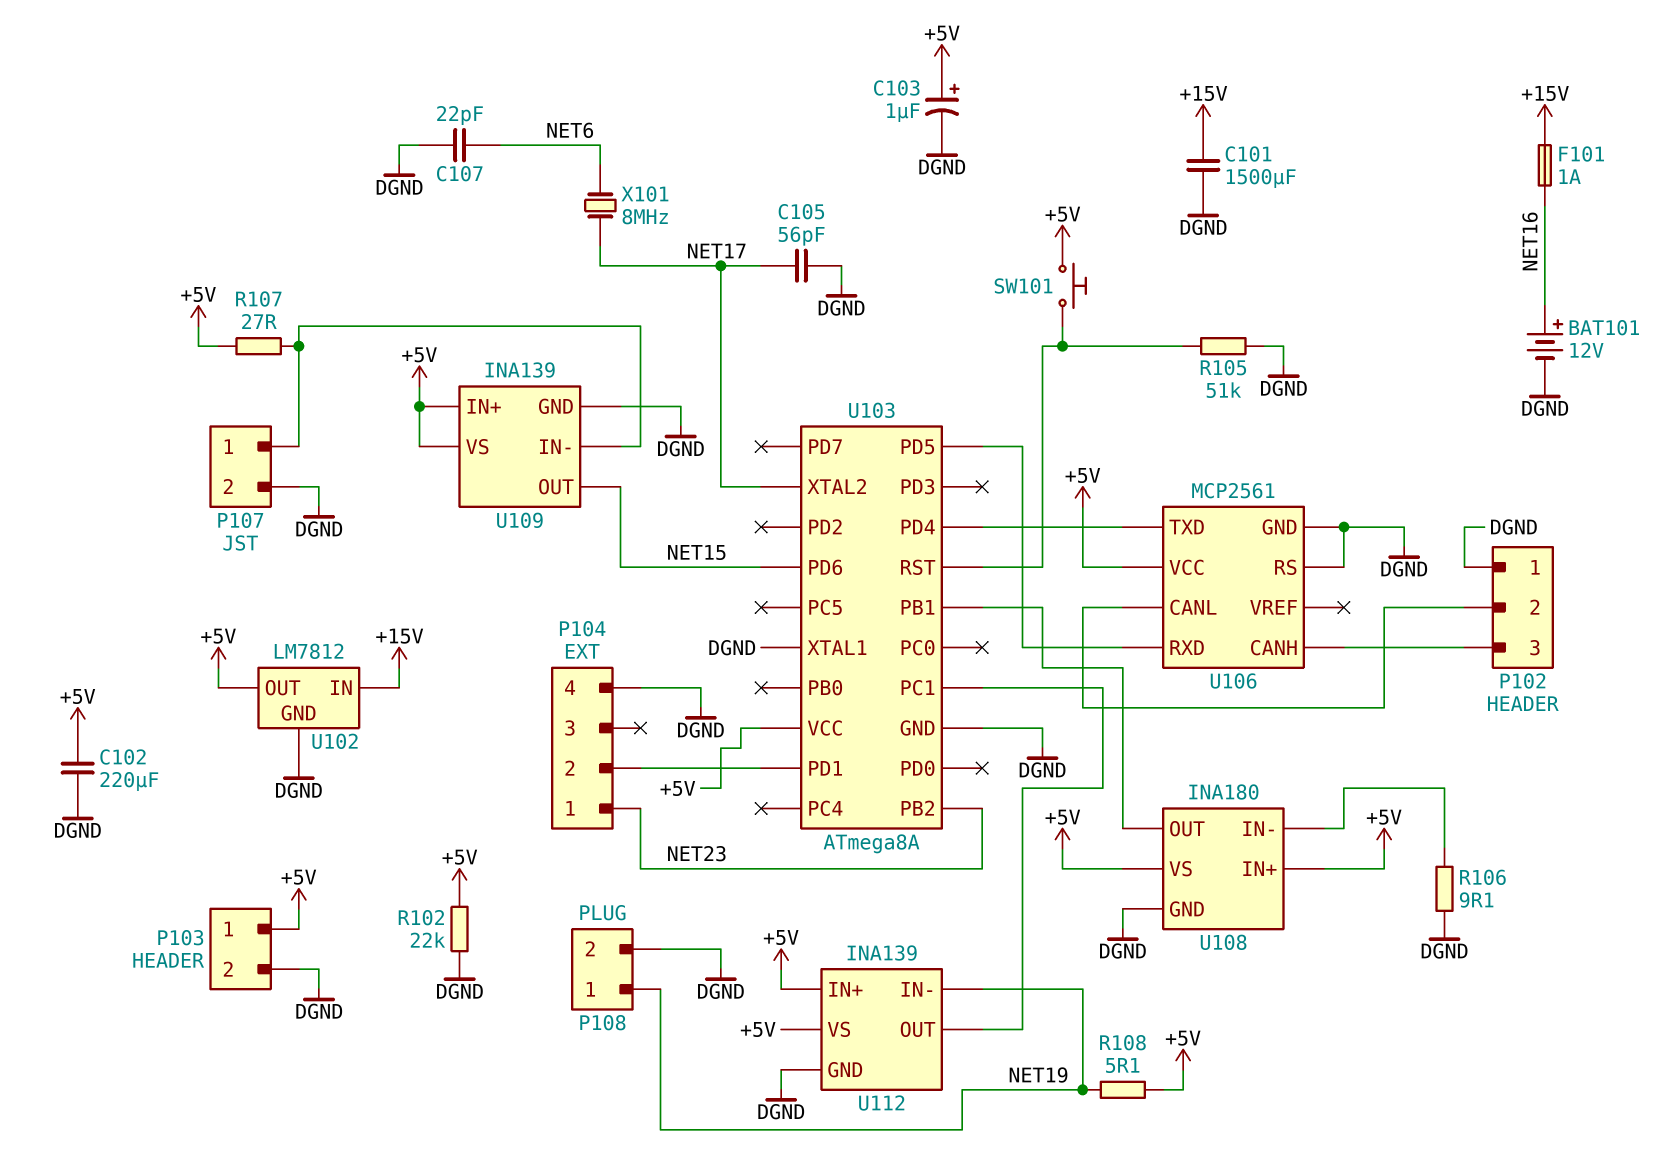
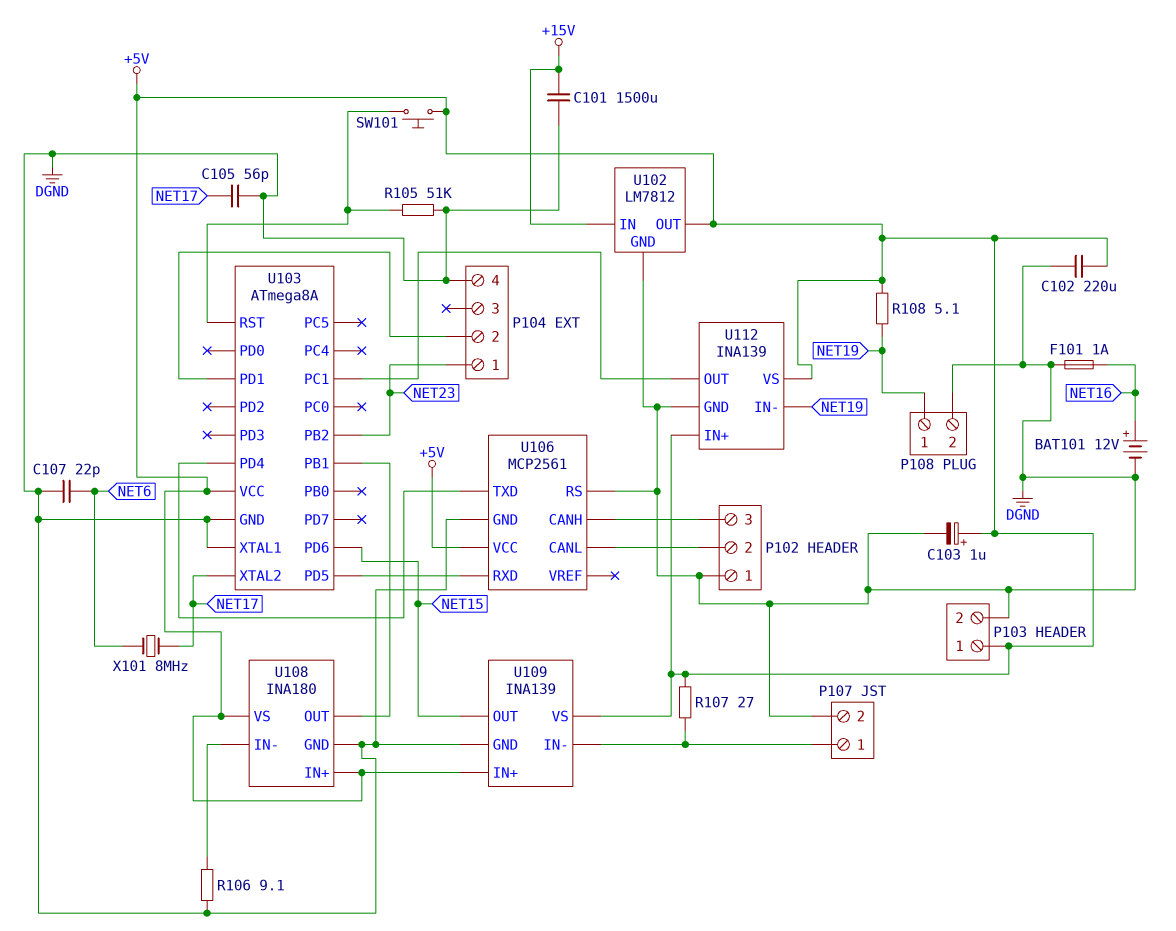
F101: 1A (+15V, NET16) -> 1A (DGND, NET16)
R102: 22k (+5V, DGND) -> none

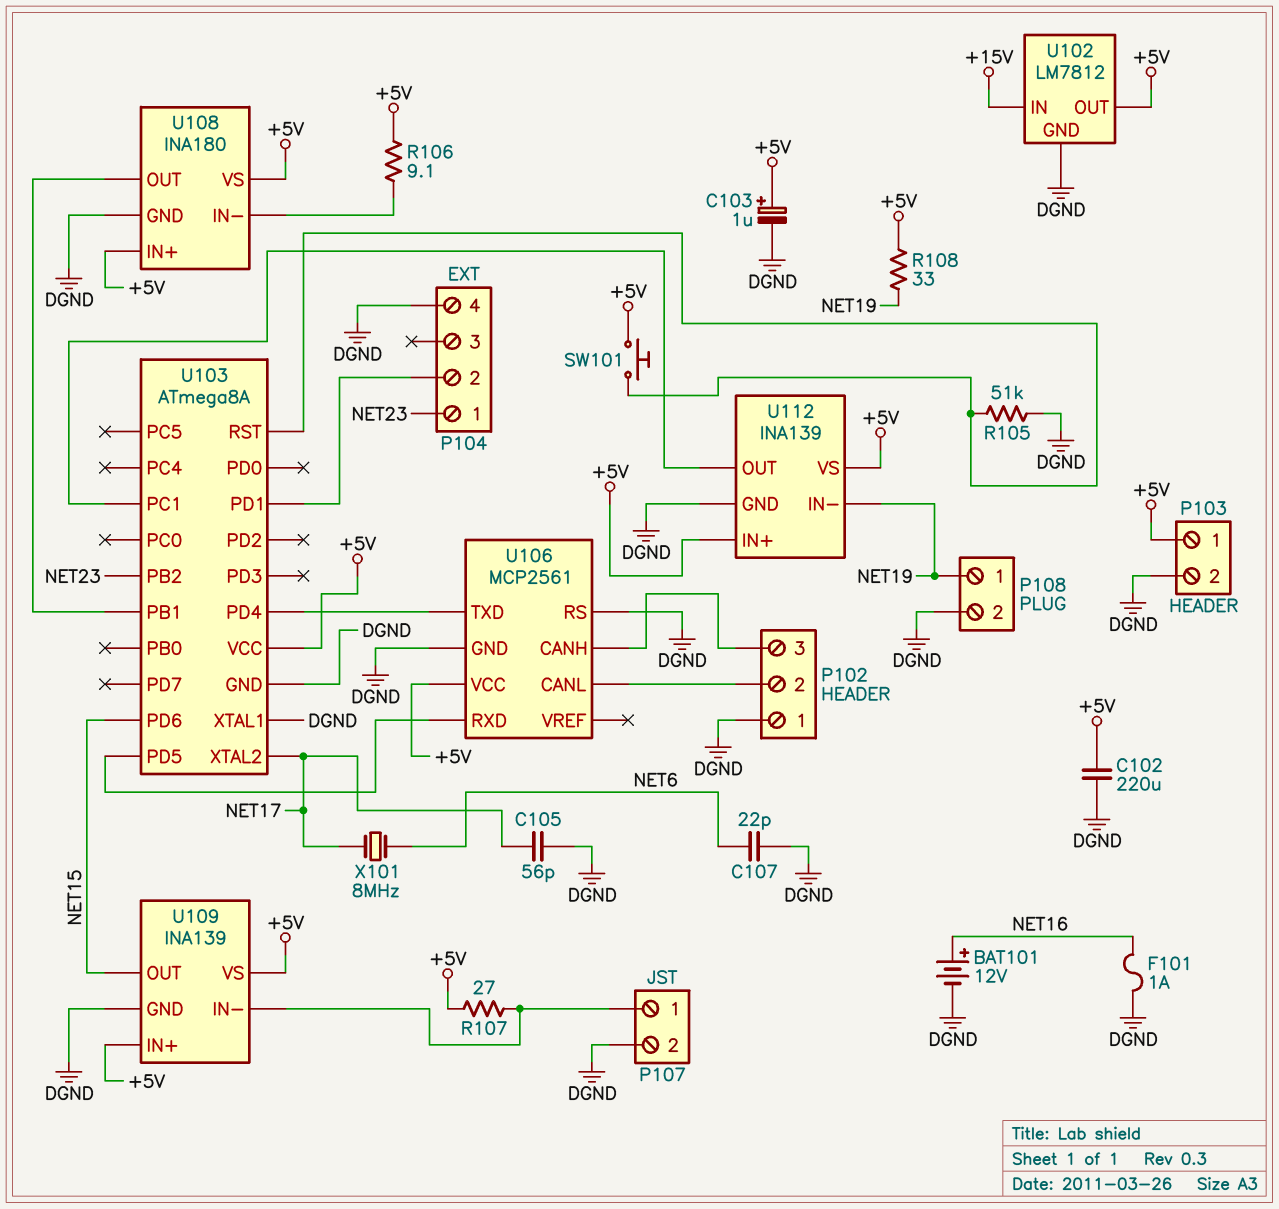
C101: 1500uF (+15V, DGND) -> none
R106: 9.1 (DGND, U108/IN-) -> 9.1 (+5V, U108/IN-)
R108: 5.1 (+5V, NET19) -> 33 (+5V, NET19)

